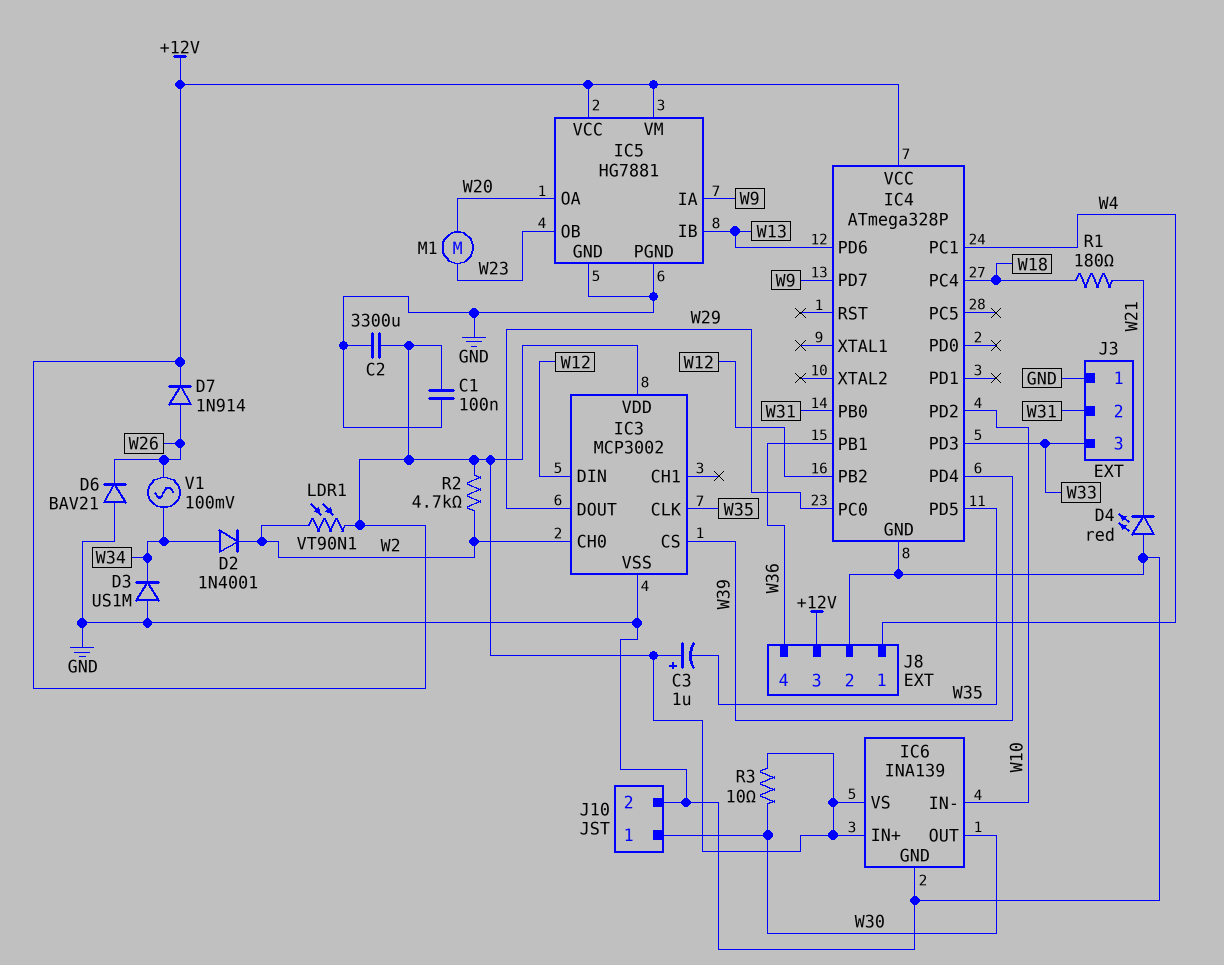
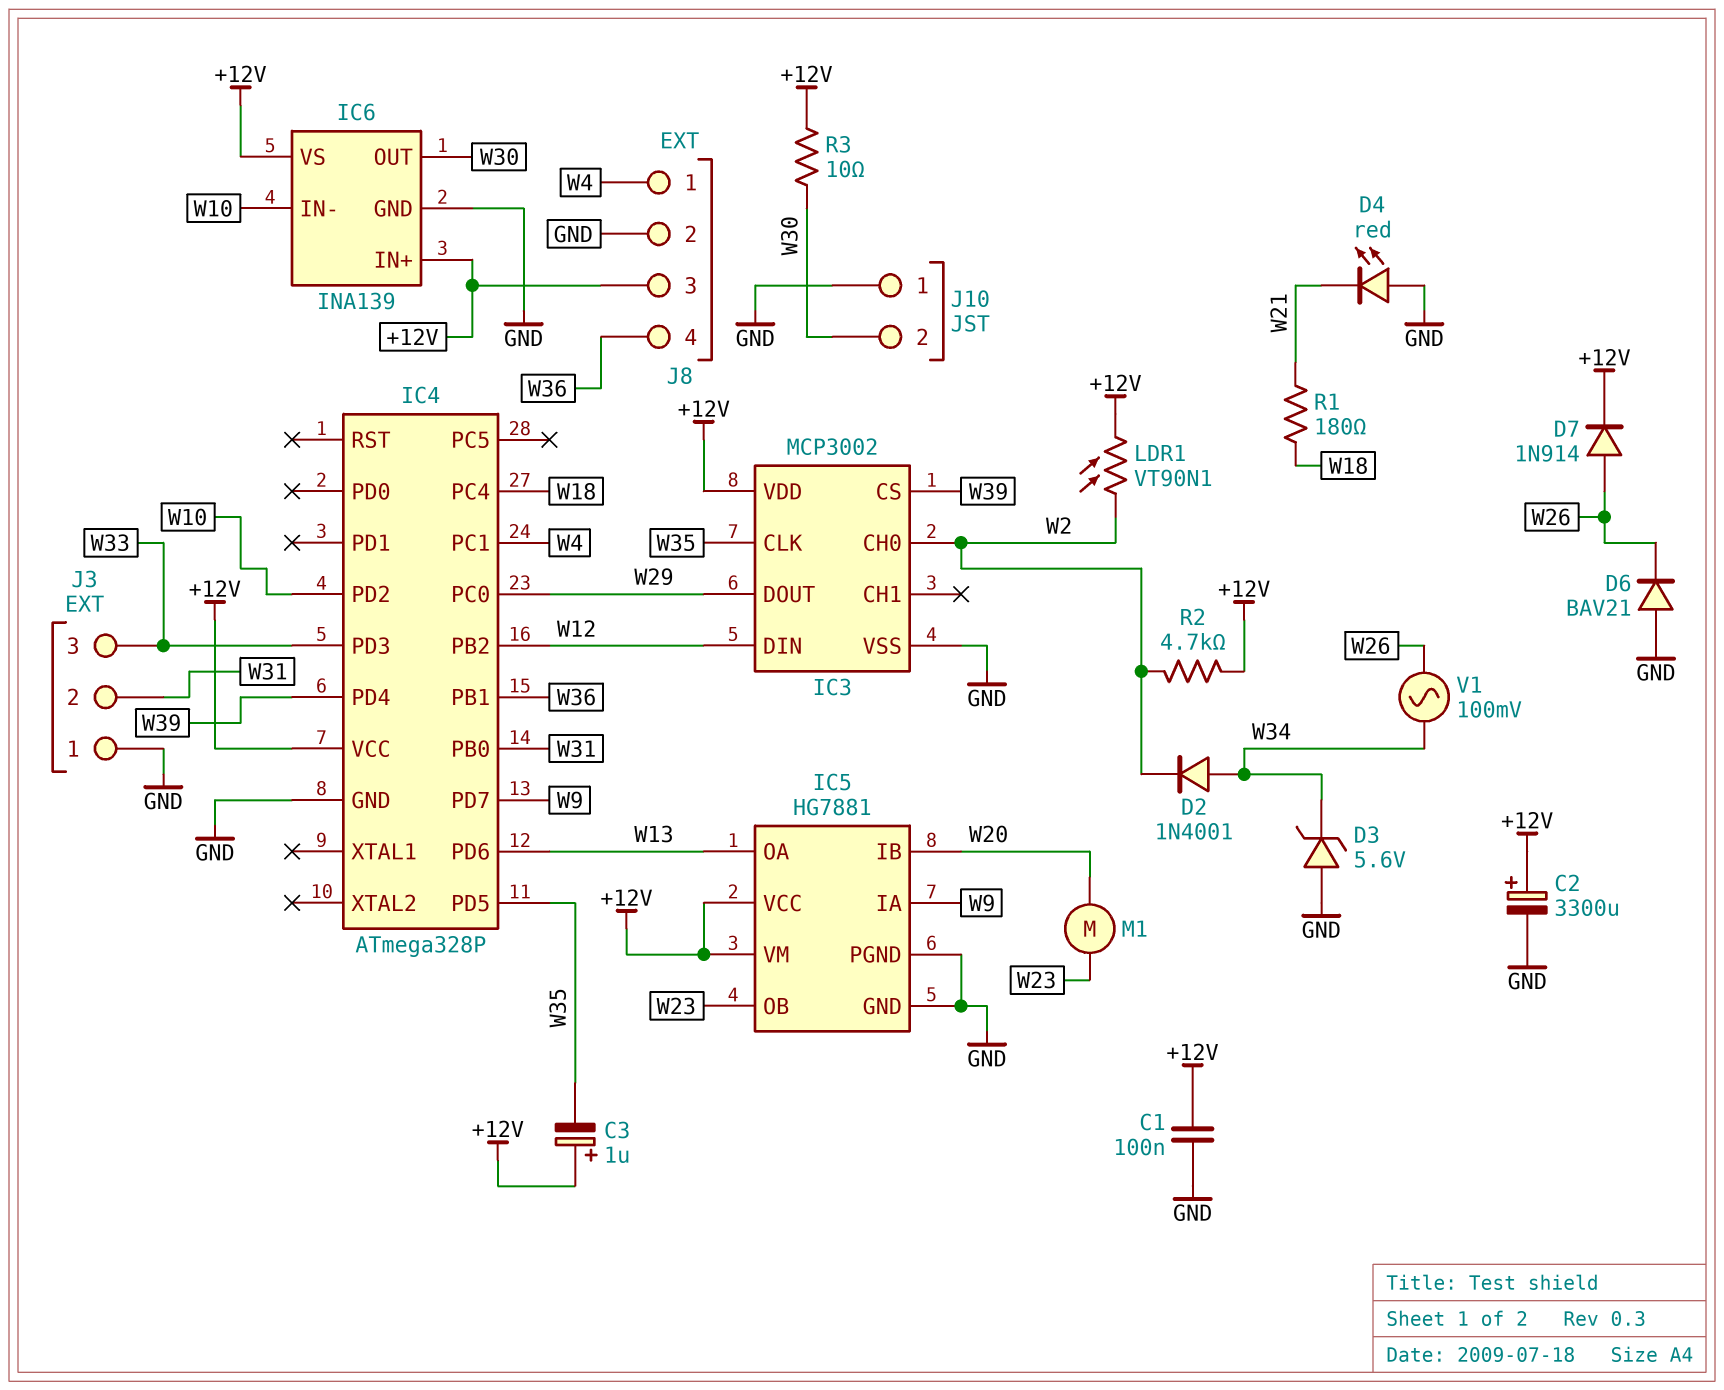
C2: 3300uF (+12V, GND) -> 3300uF (plus +12V, minus GND)
D3: diode US1M (A GND, K W34) -> zener 5.6V (A GND, K W34)
IC5 pin IB: W13 -> W20
IC5 pin OA: W20 -> W13
J10 pin 1: W30 -> GND
J10 pin 2: GND -> W30

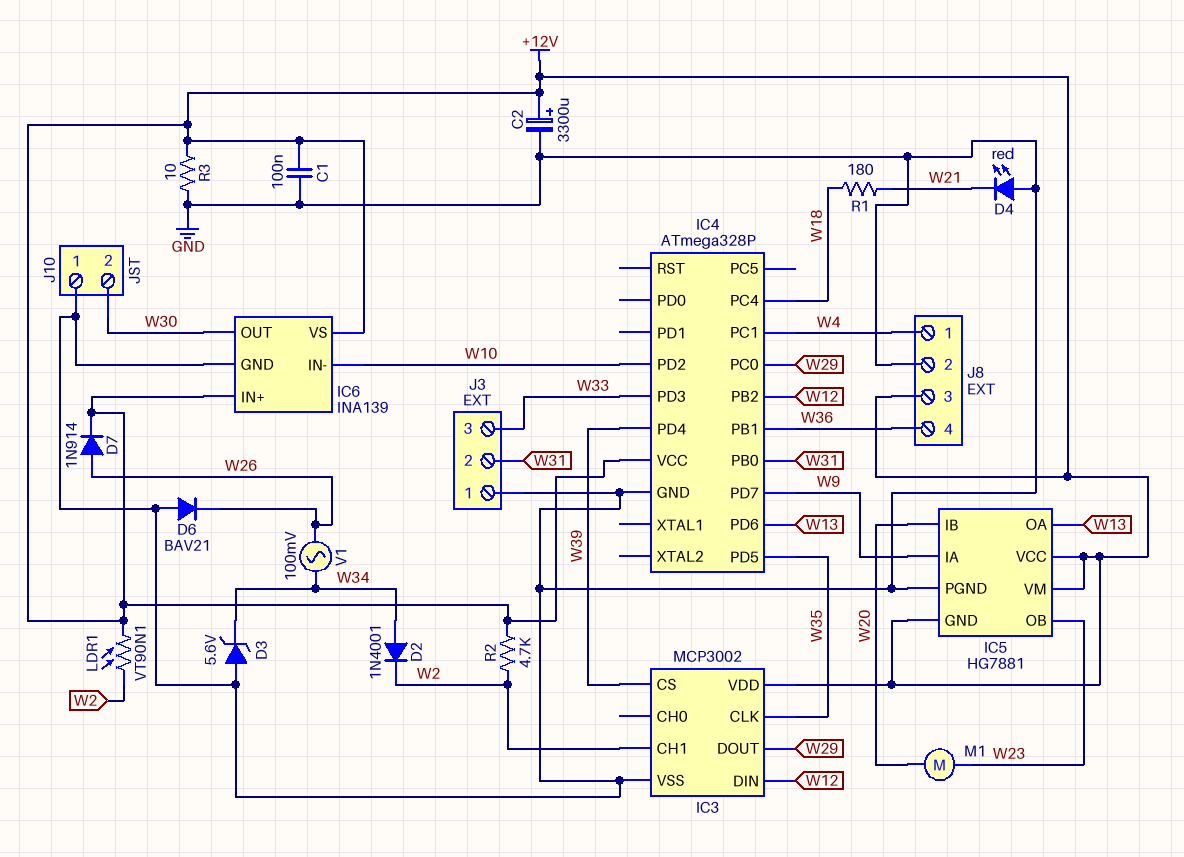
C3: 1uF (plus +12V, minus W35) -> none
IC3 pin CH0: W2 -> none
IC3 pin CH1: none -> W2
IC5 pin GND: GND -> +12V
R3: 10 (+12V, W30) -> 10 (+12V, GND)

